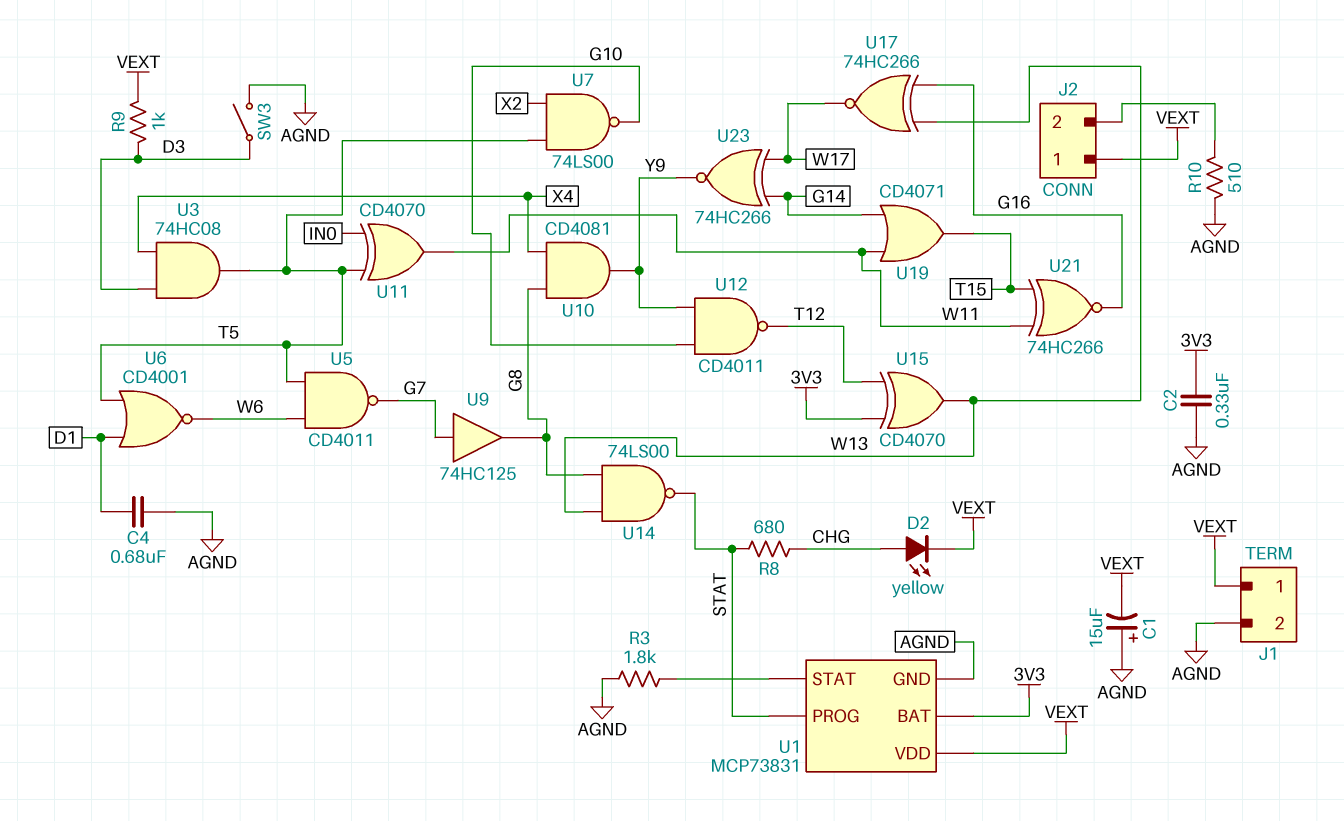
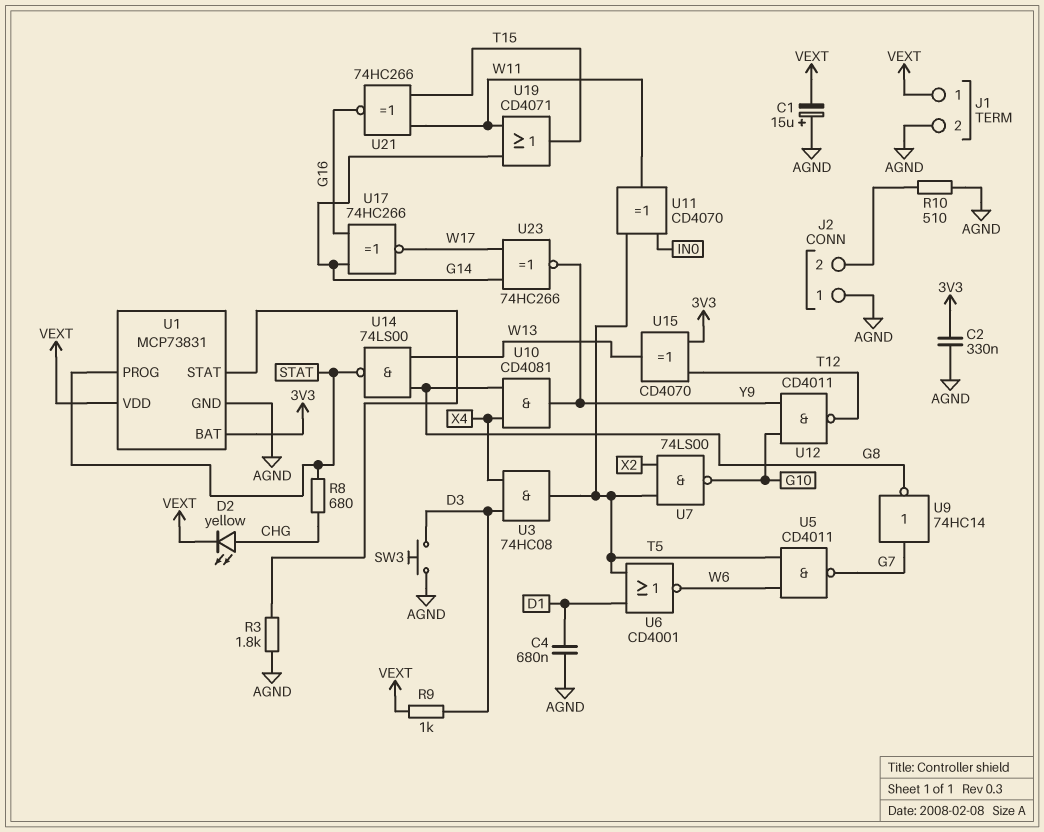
J2 pin 1: VEXT -> AGND
SW3: switch (AGND, D3) -> button (AGND, D3)
U9: buffer 74HC125 (in G7, out G8) -> NOT 74HC14 (in G7, out G8)
U17: XNOR 74HC266 (in G16, in W13, out W17) -> XNOR 74HC266 (in G14, in G16, out W17)

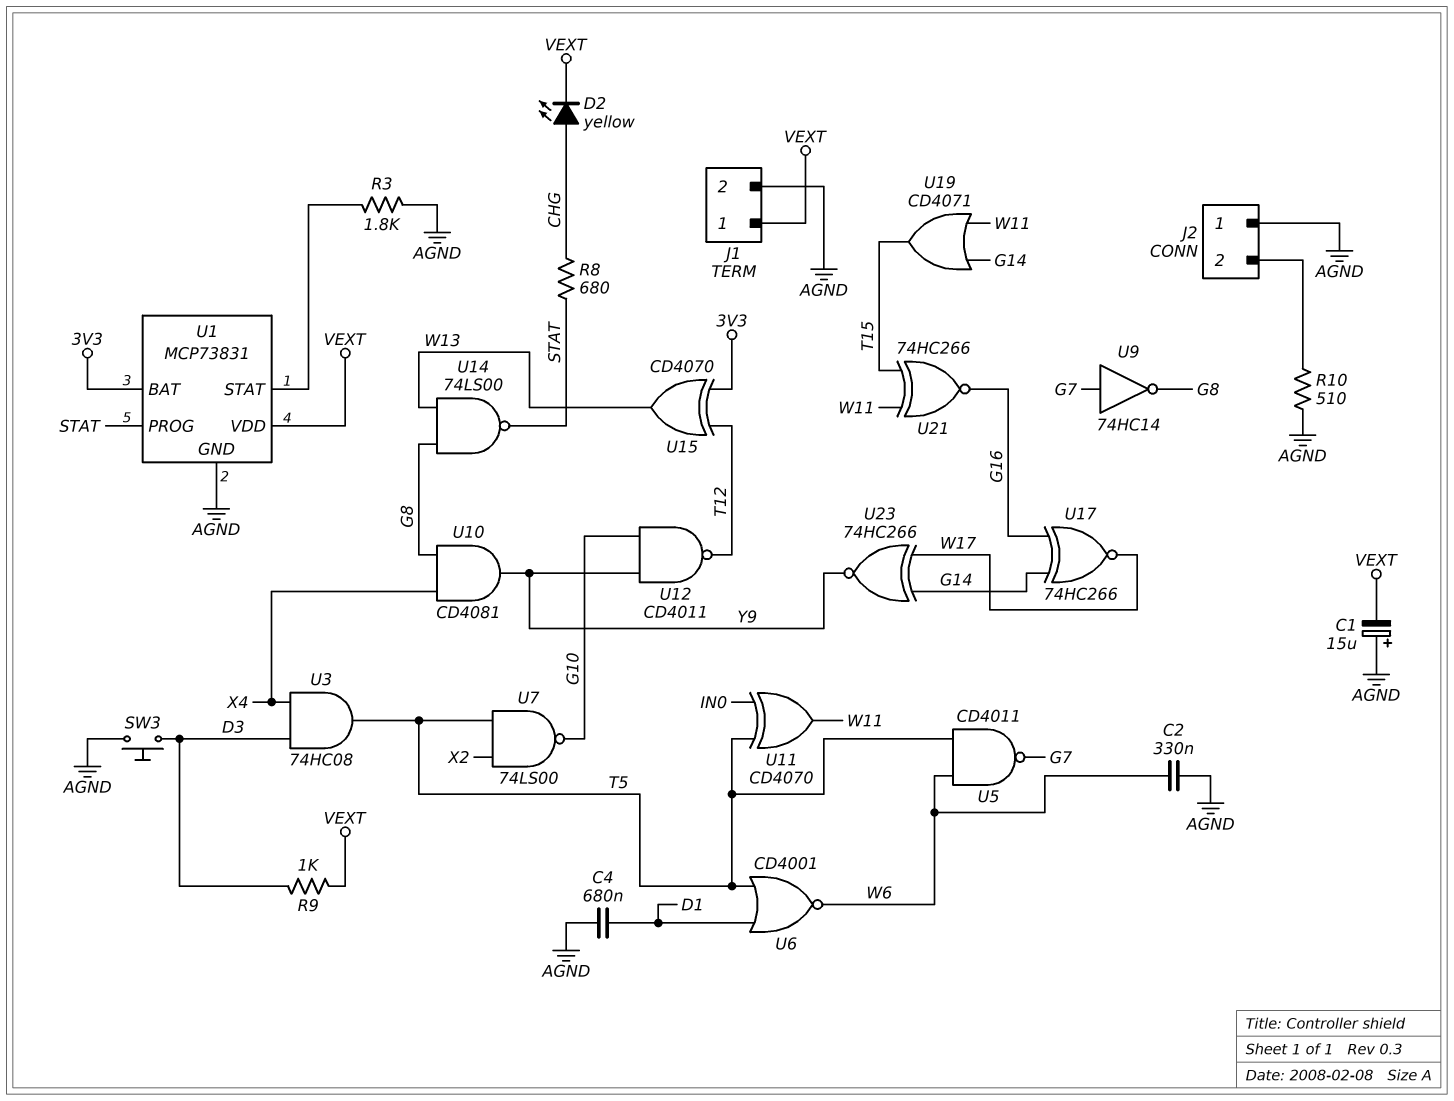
C2: 330nF (3V3, AGND) -> 330nF (AGND, W6)

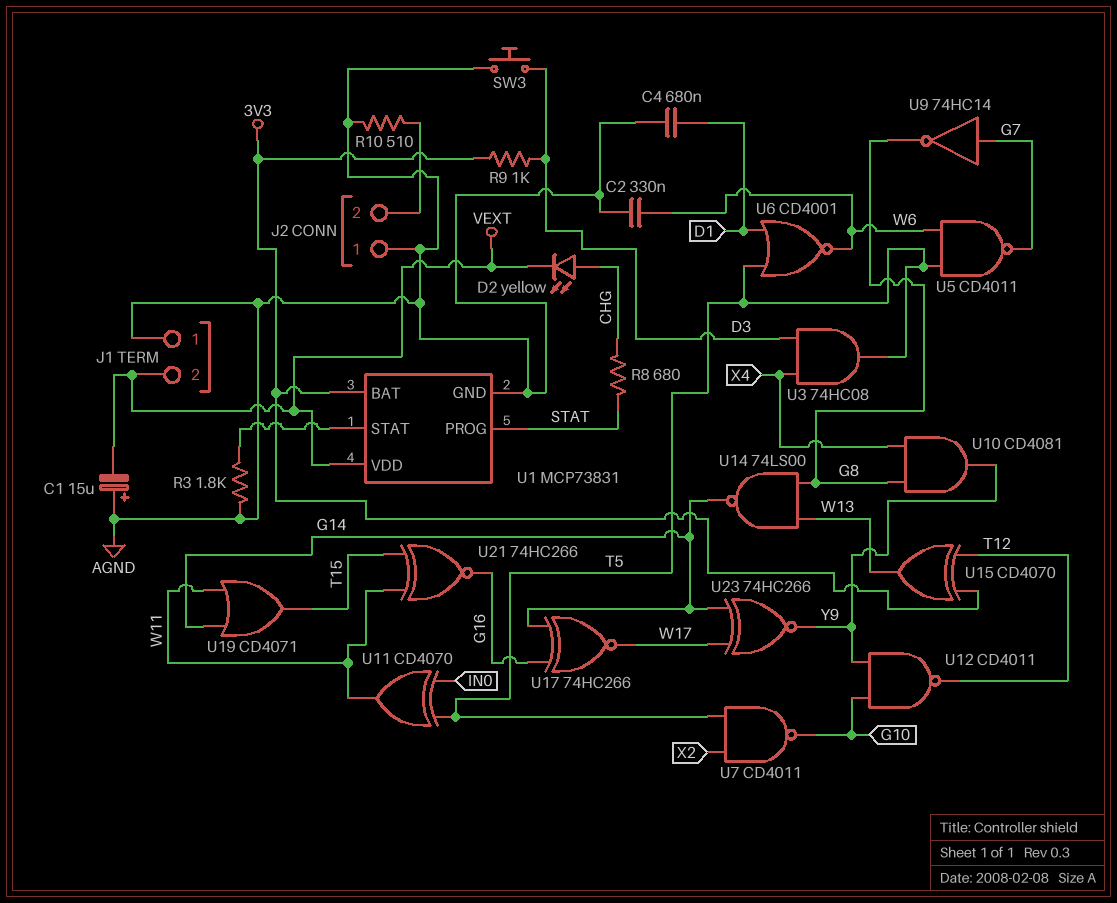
J1 pin 1: VEXT -> AGND
J1 pin 2: AGND -> VEXT
R9: 1k (D3, VEXT) -> 1k (3V3, D3)
U7: NAND 74LS00 (in T5, in X2, out G10) -> NAND CD4011 (in T5, in X2, out G10)
U14: NAND 74LS00 (in G8, in W13, out STAT) -> NAND 74LS00 (in G8, in W13, out G14)

